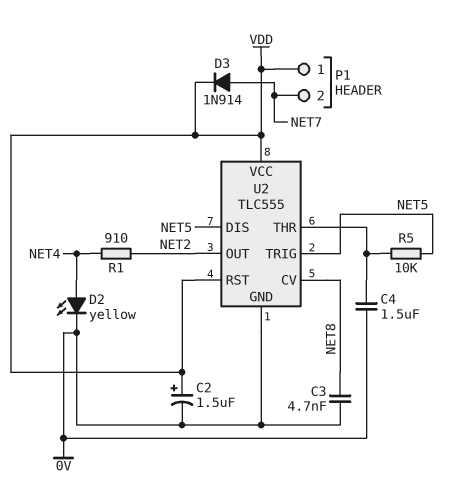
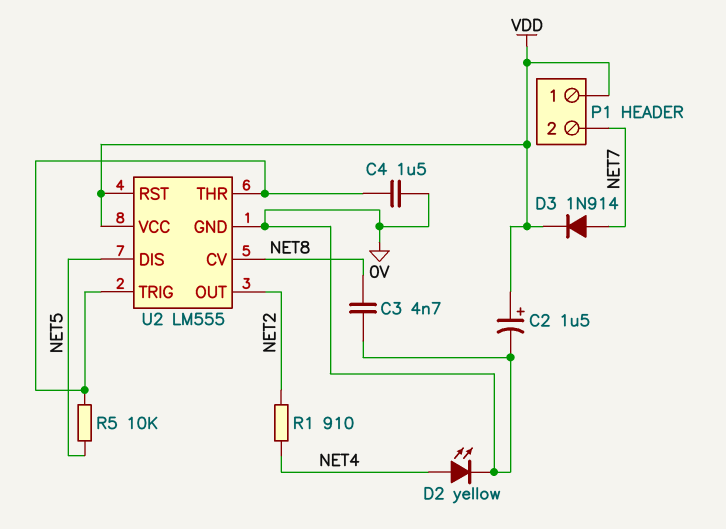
U2: TLC555 -> LM555
U2 pin TRIG: NET5 -> U2/THR

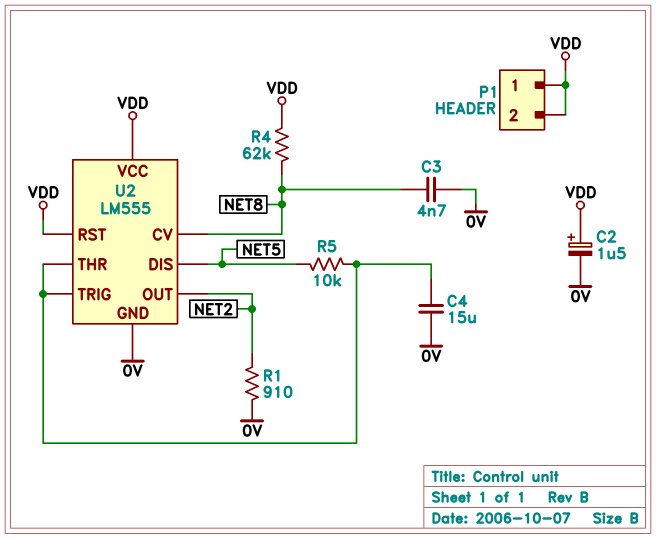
C4: 1.5uF (0V, U2/THR) -> 15uF (0V, U2/THR)
D2: LED yellow (A NET4, K 0V) -> none
D3: diode 1N914 (A NET7, K VDD) -> none
P1 pin 2: NET7 -> VDD
R1: 910 (NET2, NET4) -> 910 (0V, NET2)
R4: none -> 62k (NET8, VDD)

